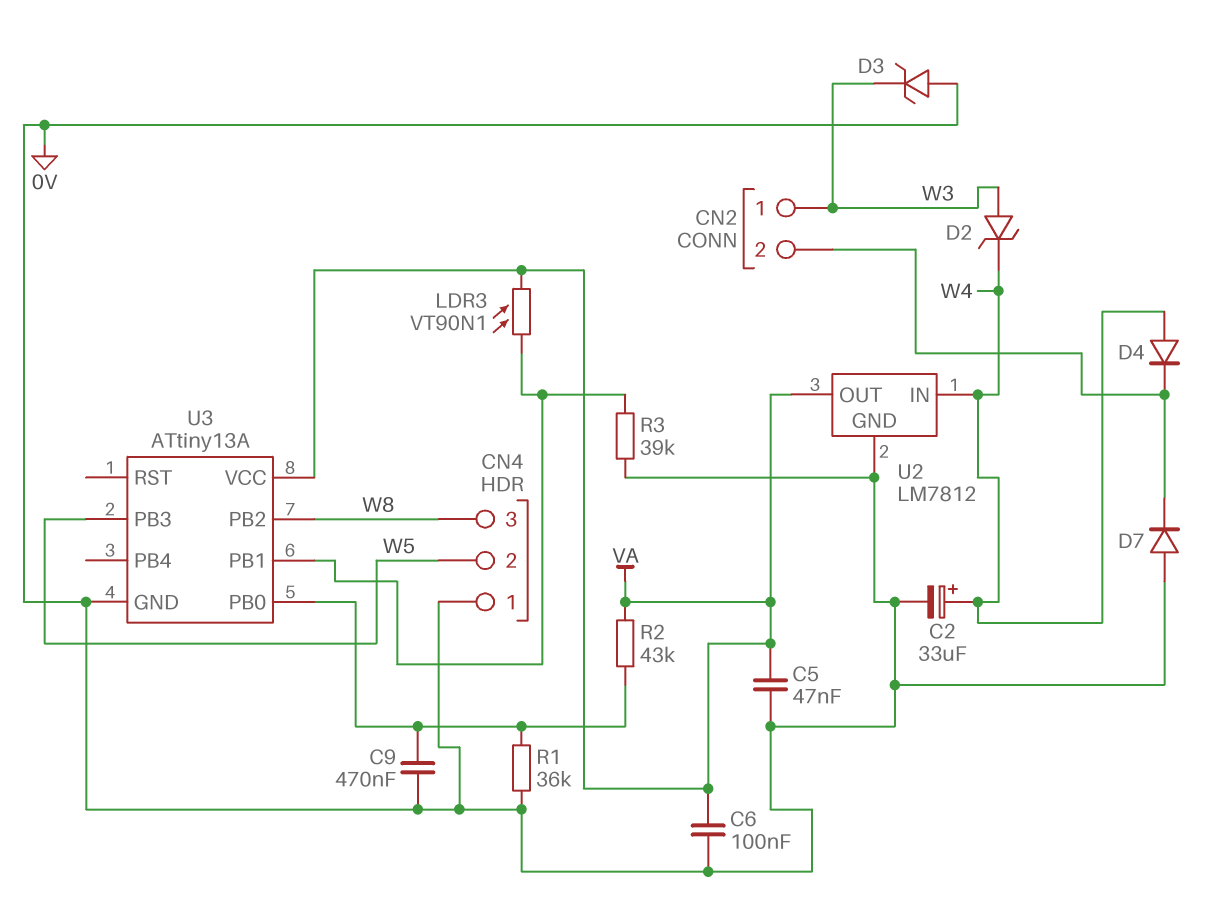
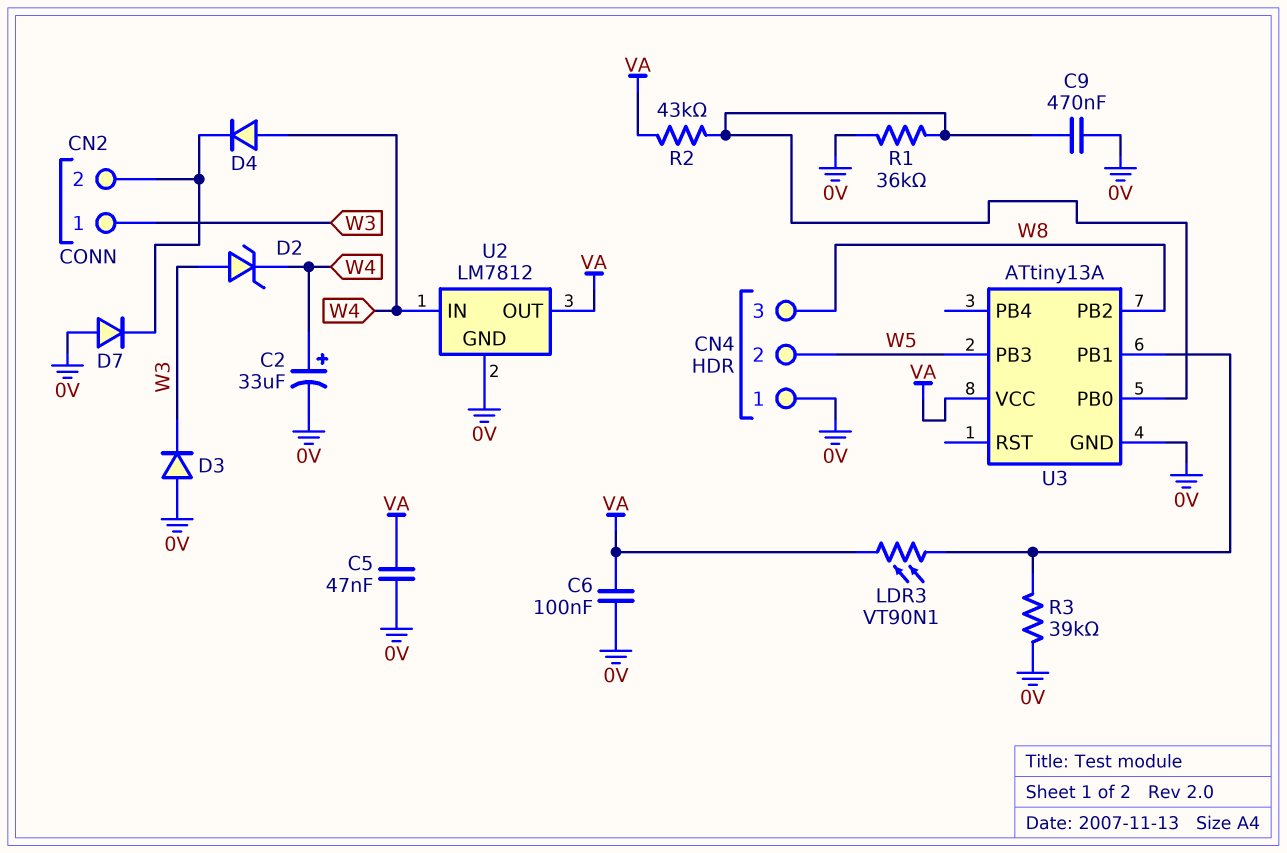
D3: zener (A 0V, K W3) -> diode (A 0V, K W3)

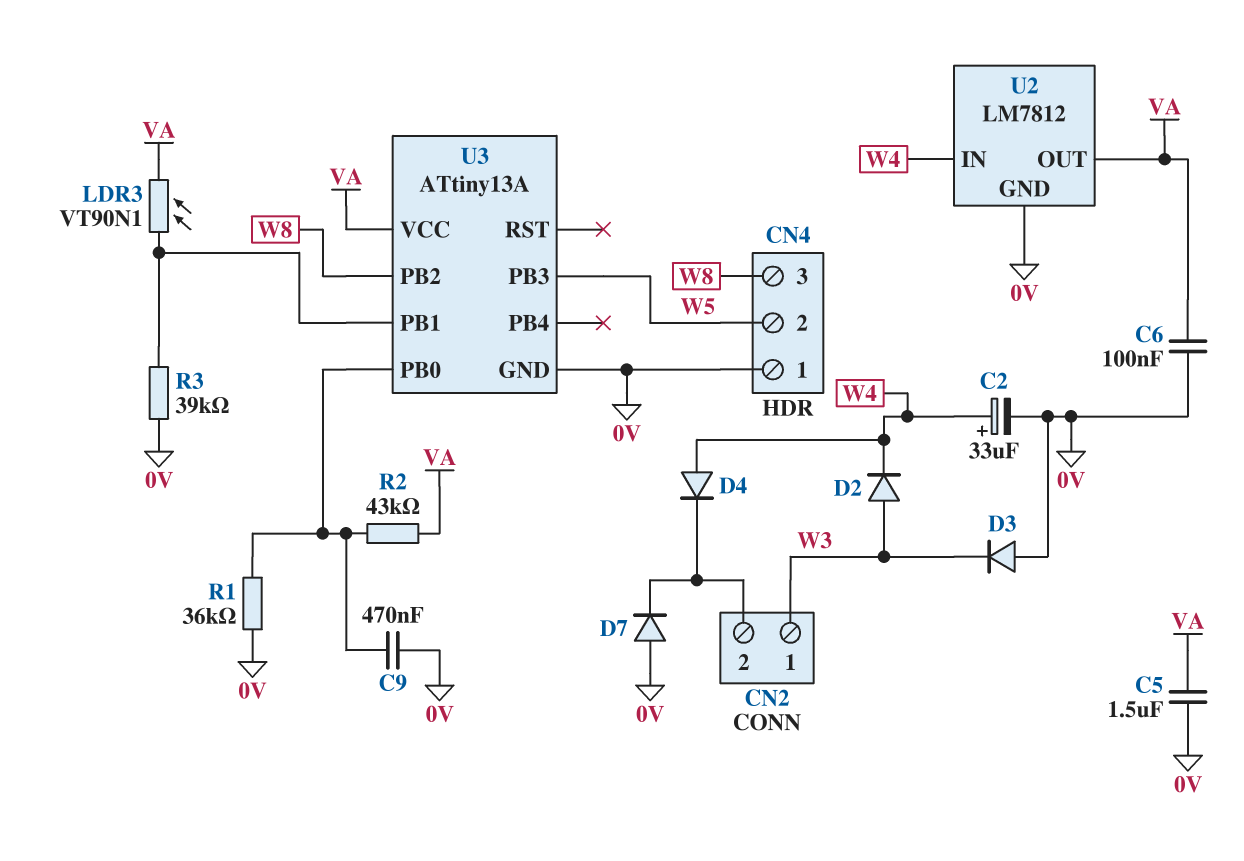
C5: 47nF (0V, VA) -> 1.5uF (0V, VA)
D2: zener (A W3, K W4) -> diode (A W3, K W4)

